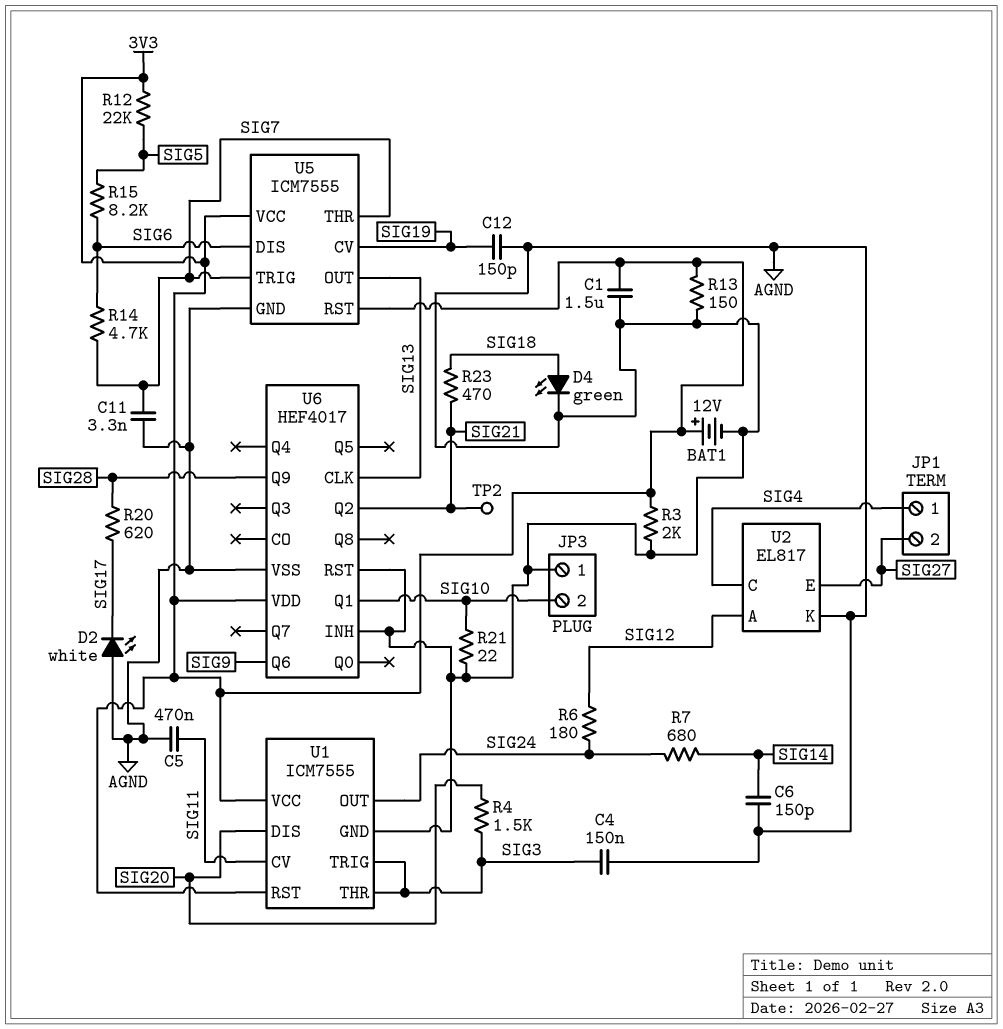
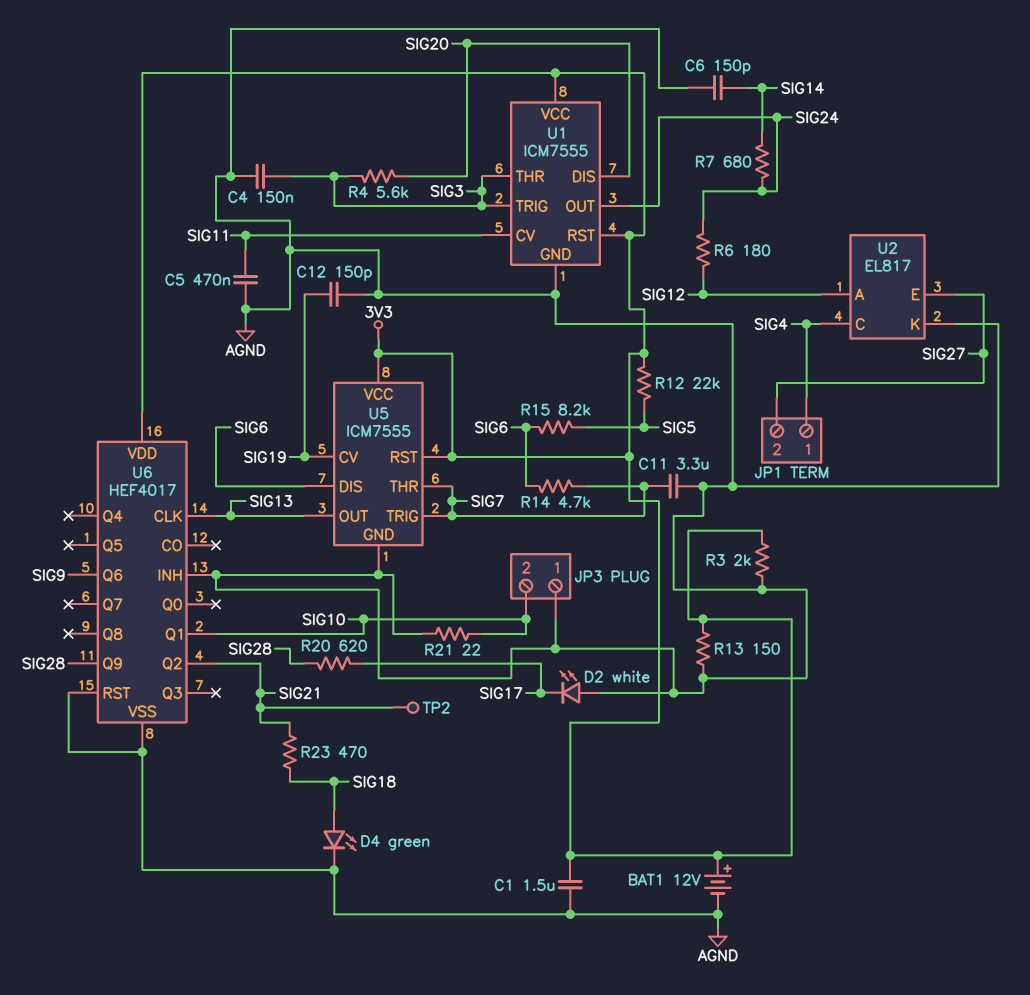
C11: 3.3nF (AGND, SIG7) -> 3.3uF (AGND, SIG7)
R4: 1.5k (SIG3, SIG20) -> 5.6k (SIG3, SIG20)

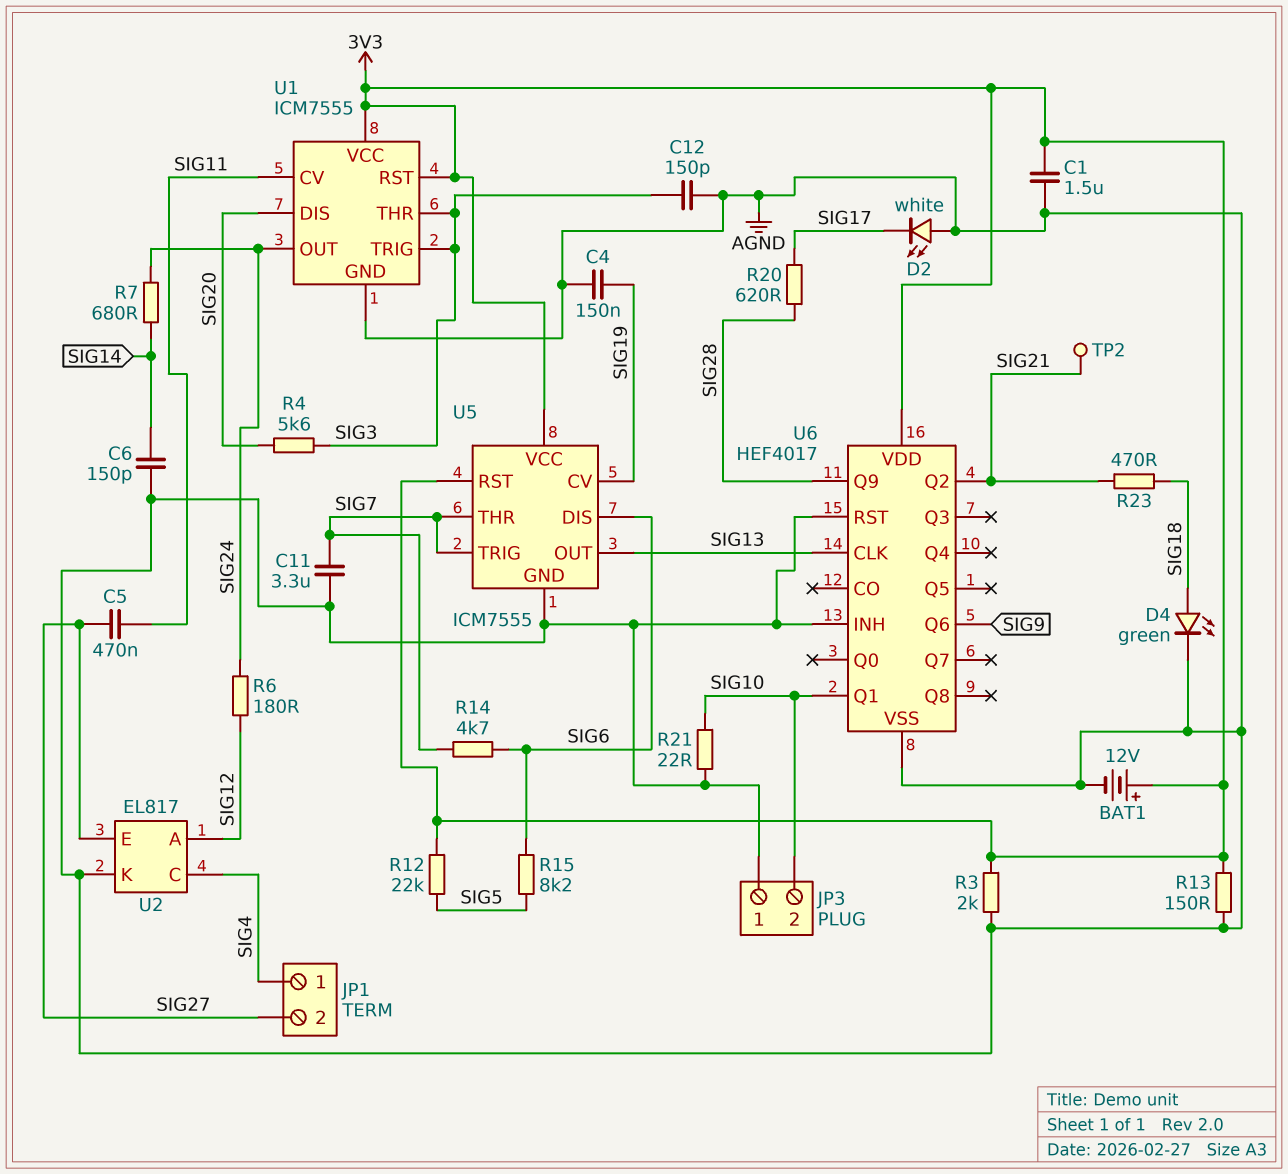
C4: 150nF (AGND, SIG3) -> 150nF (AGND, SIG19)
C5: 470nF (AGND, SIG11) -> 470nF (SIG11, SIG27)
C12: 150pF (AGND, SIG19) -> 150pF (AGND, SIG3)

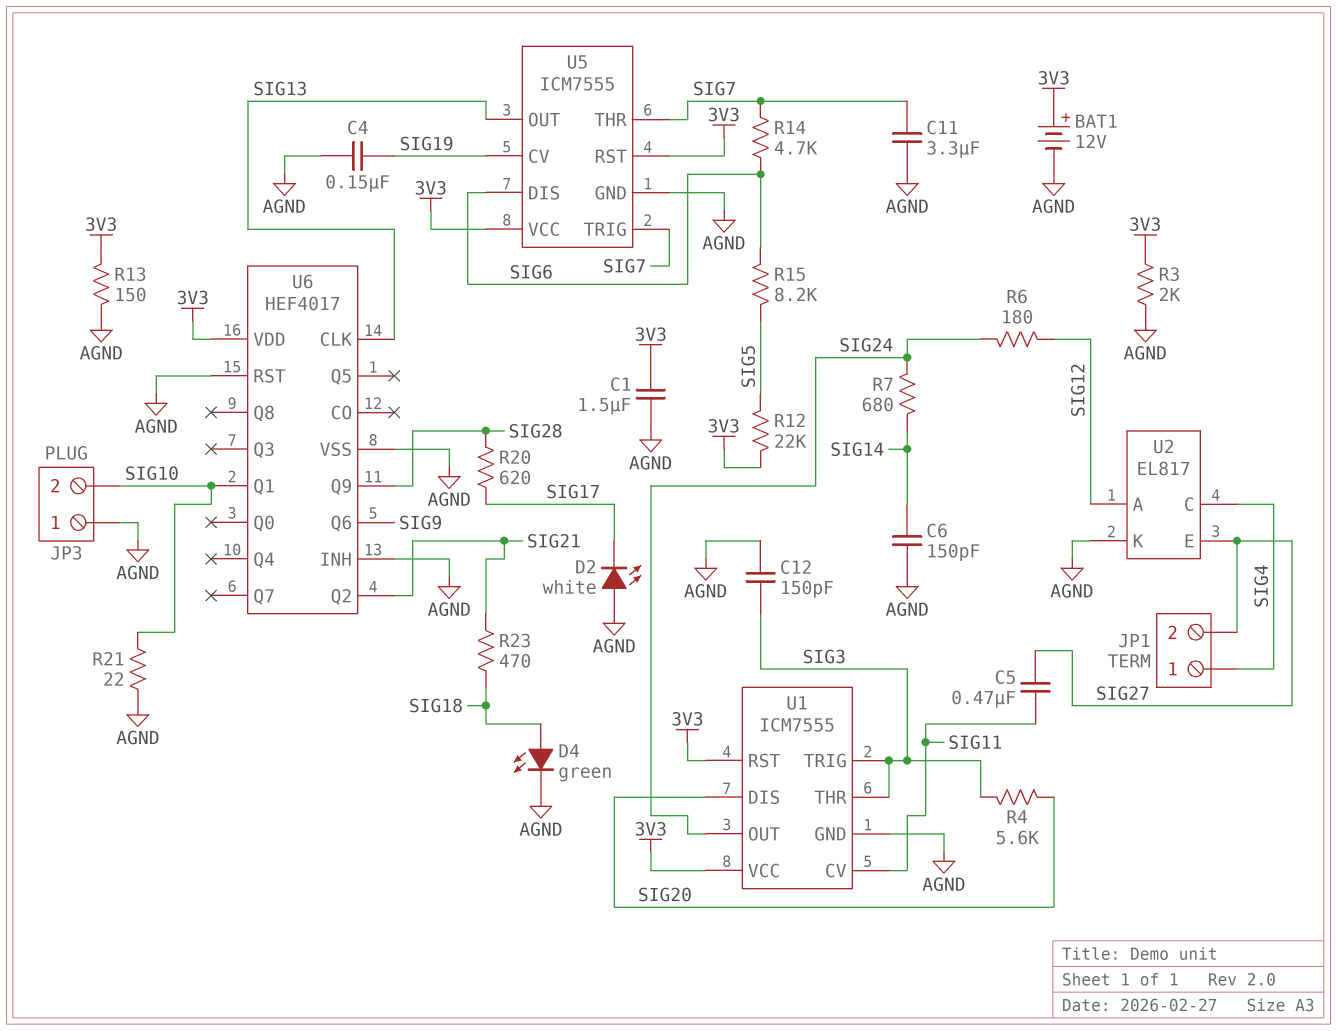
TP2: test point (SIG21) -> none

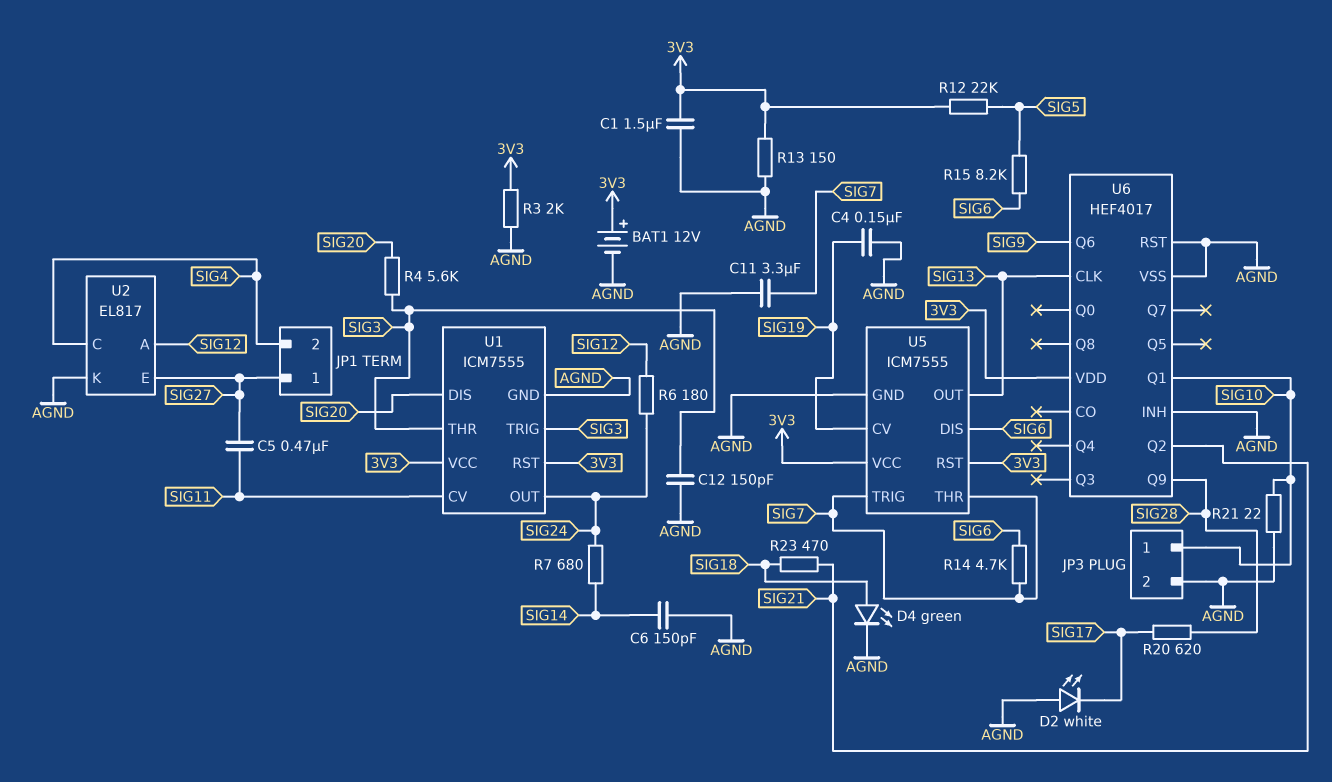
JP1 pin 1: SIG4 -> SIG27
JP1 pin 2: SIG27 -> SIG4
JP3 pin 1: AGND -> SIG10
JP3 pin 2: SIG10 -> AGND

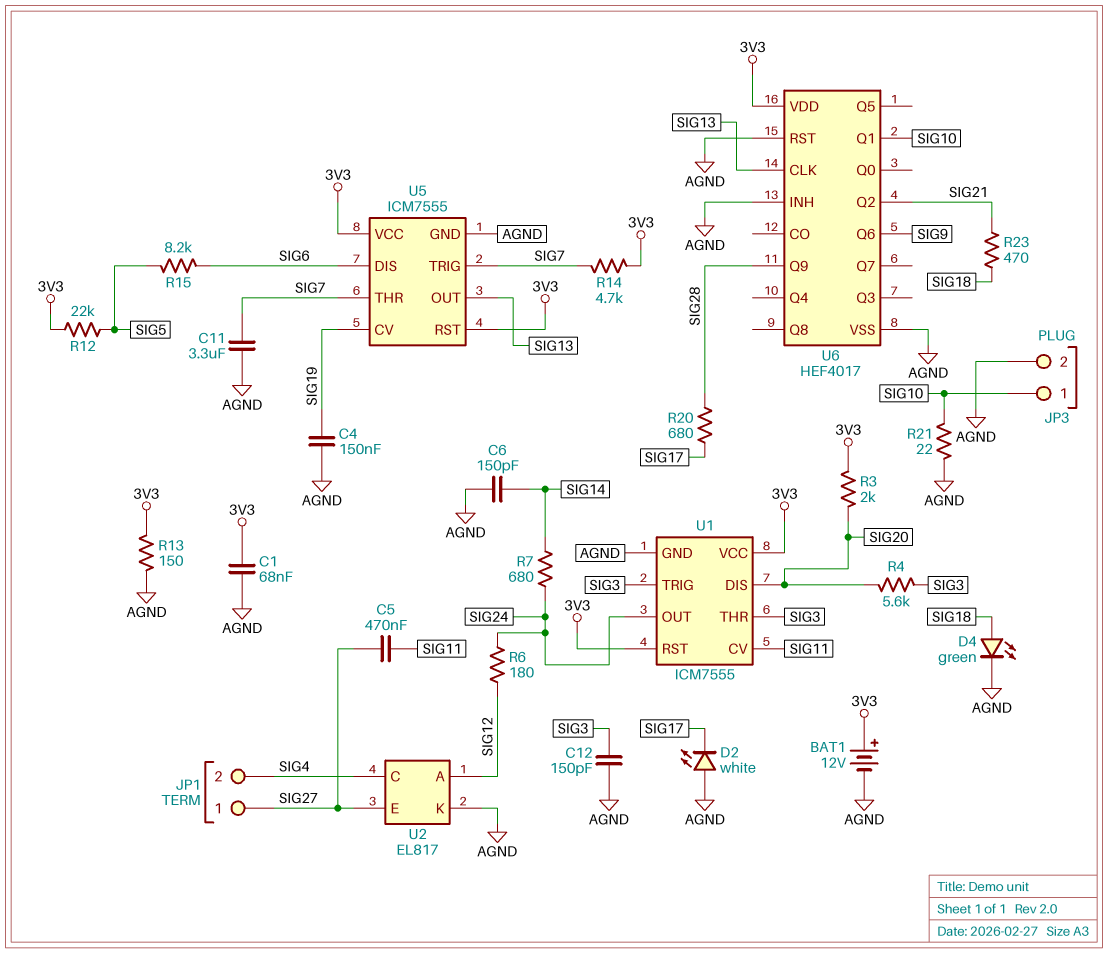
C1: 1.5uF (3V3, AGND) -> 68nF (3V3, AGND)
R3: 2k (3V3, AGND) -> 2k (3V3, SIG20)
R14: 4.7k (SIG6, SIG7) -> 4.7k (3V3, SIG7)
R20: 620 (SIG17, SIG28) -> 680 (SIG17, SIG28)

